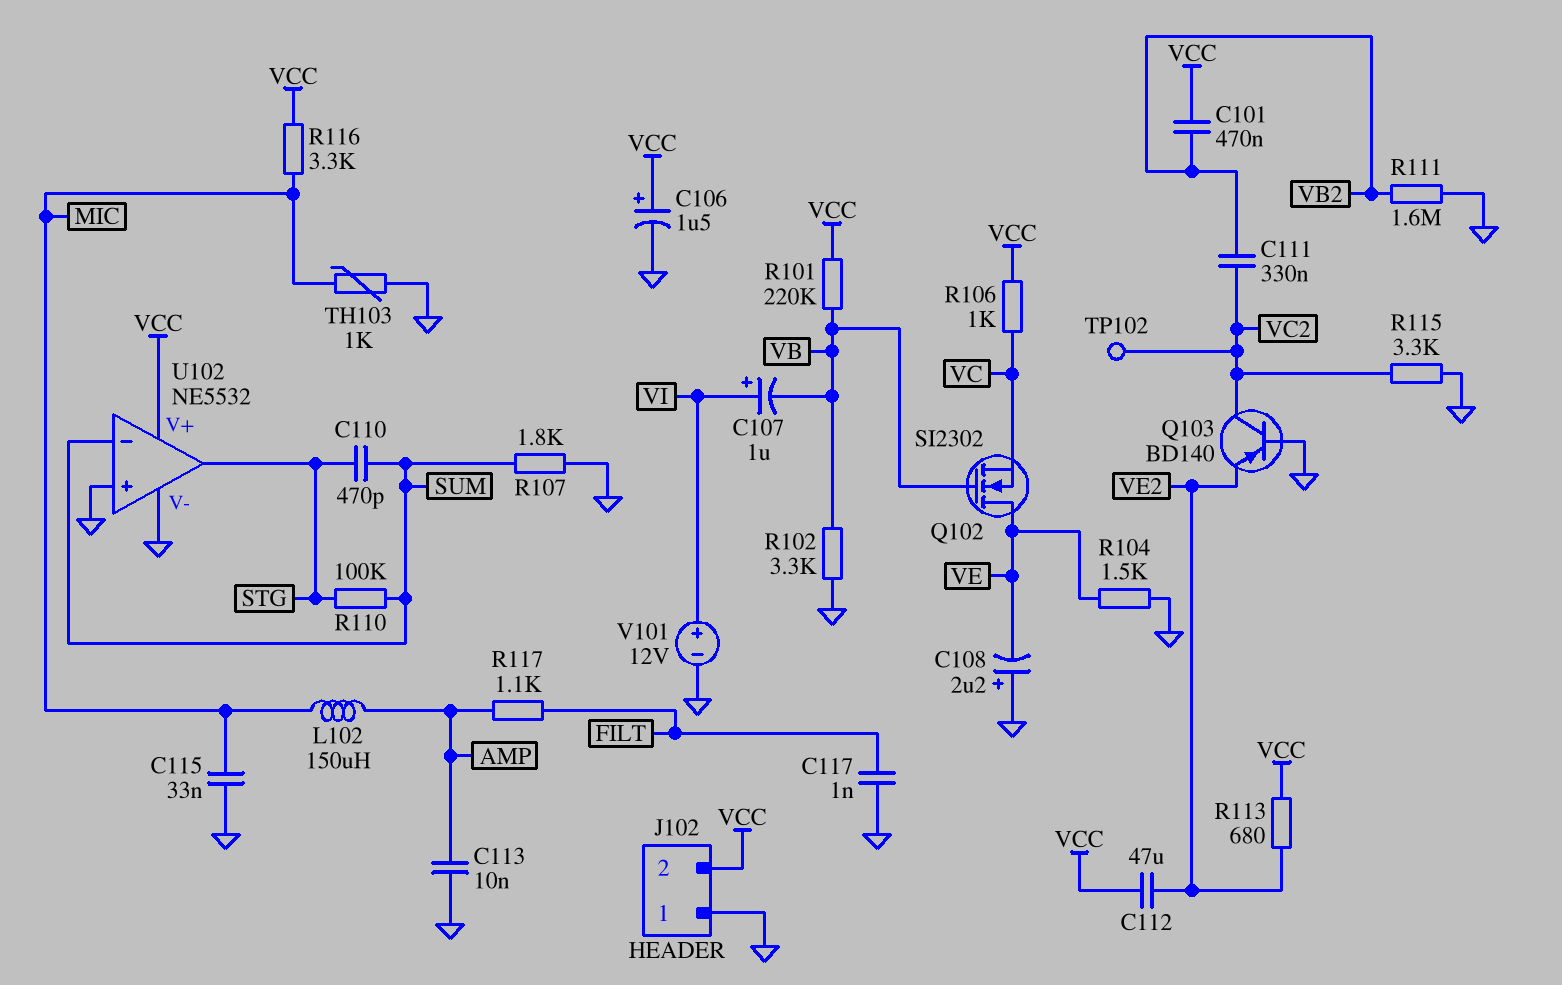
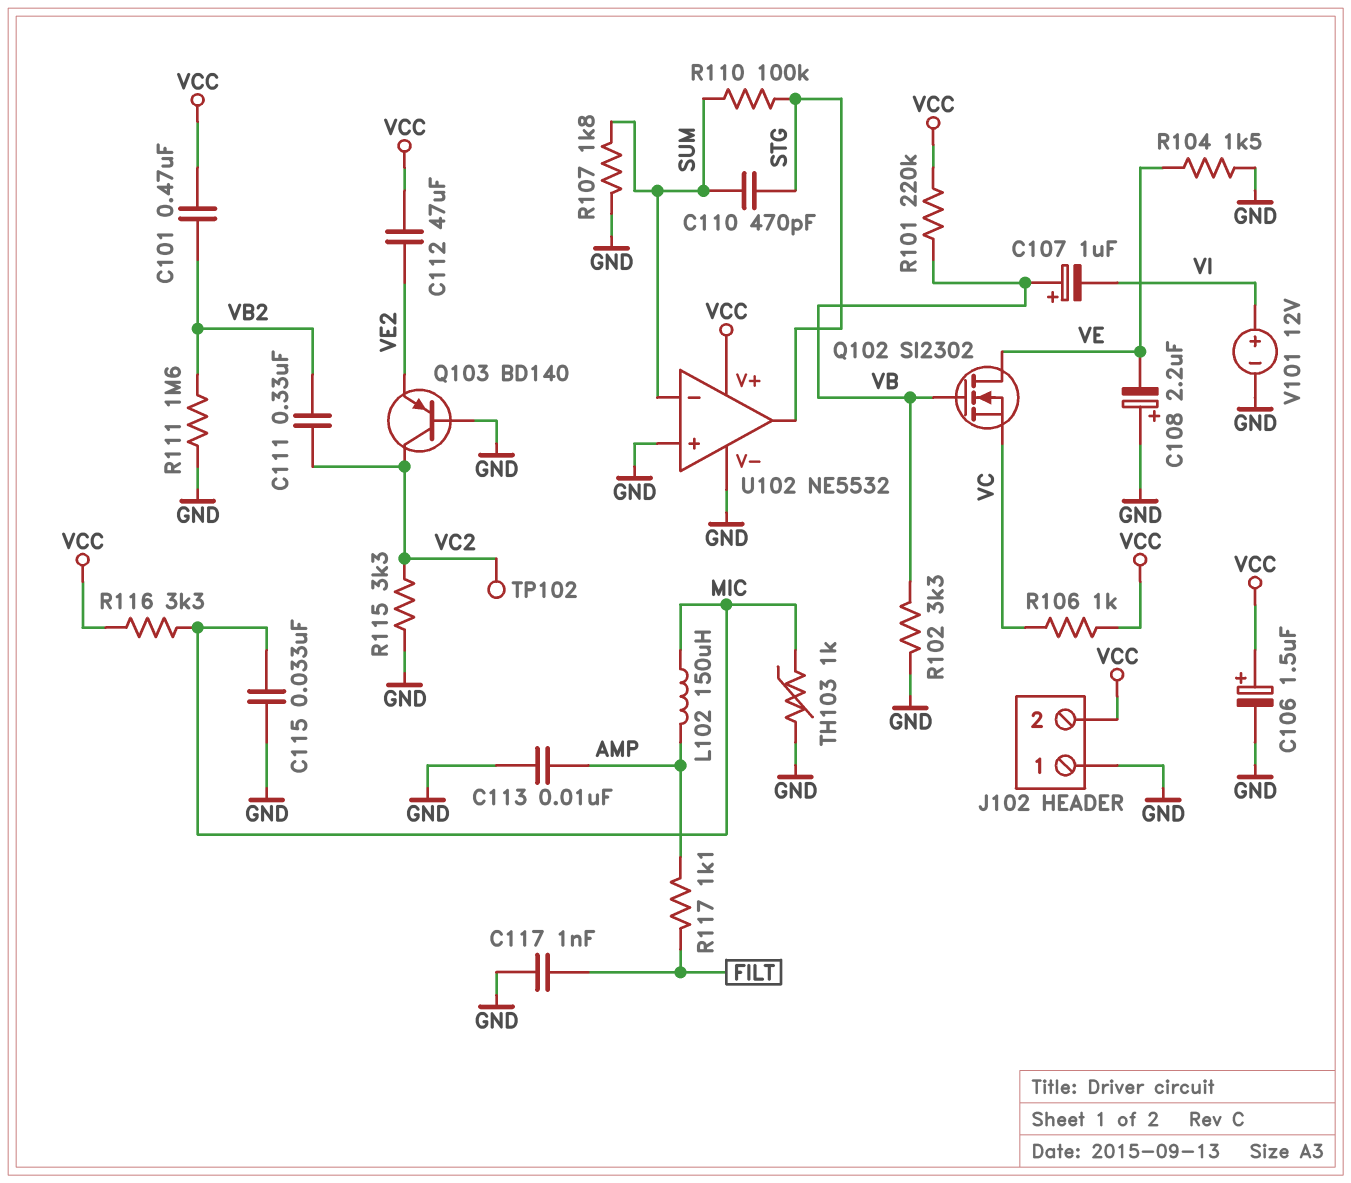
C107: 1uF (plus VI, minus VB) -> 1uF (plus VB, minus VI)
R113: 680 (VCC, VE2) -> none

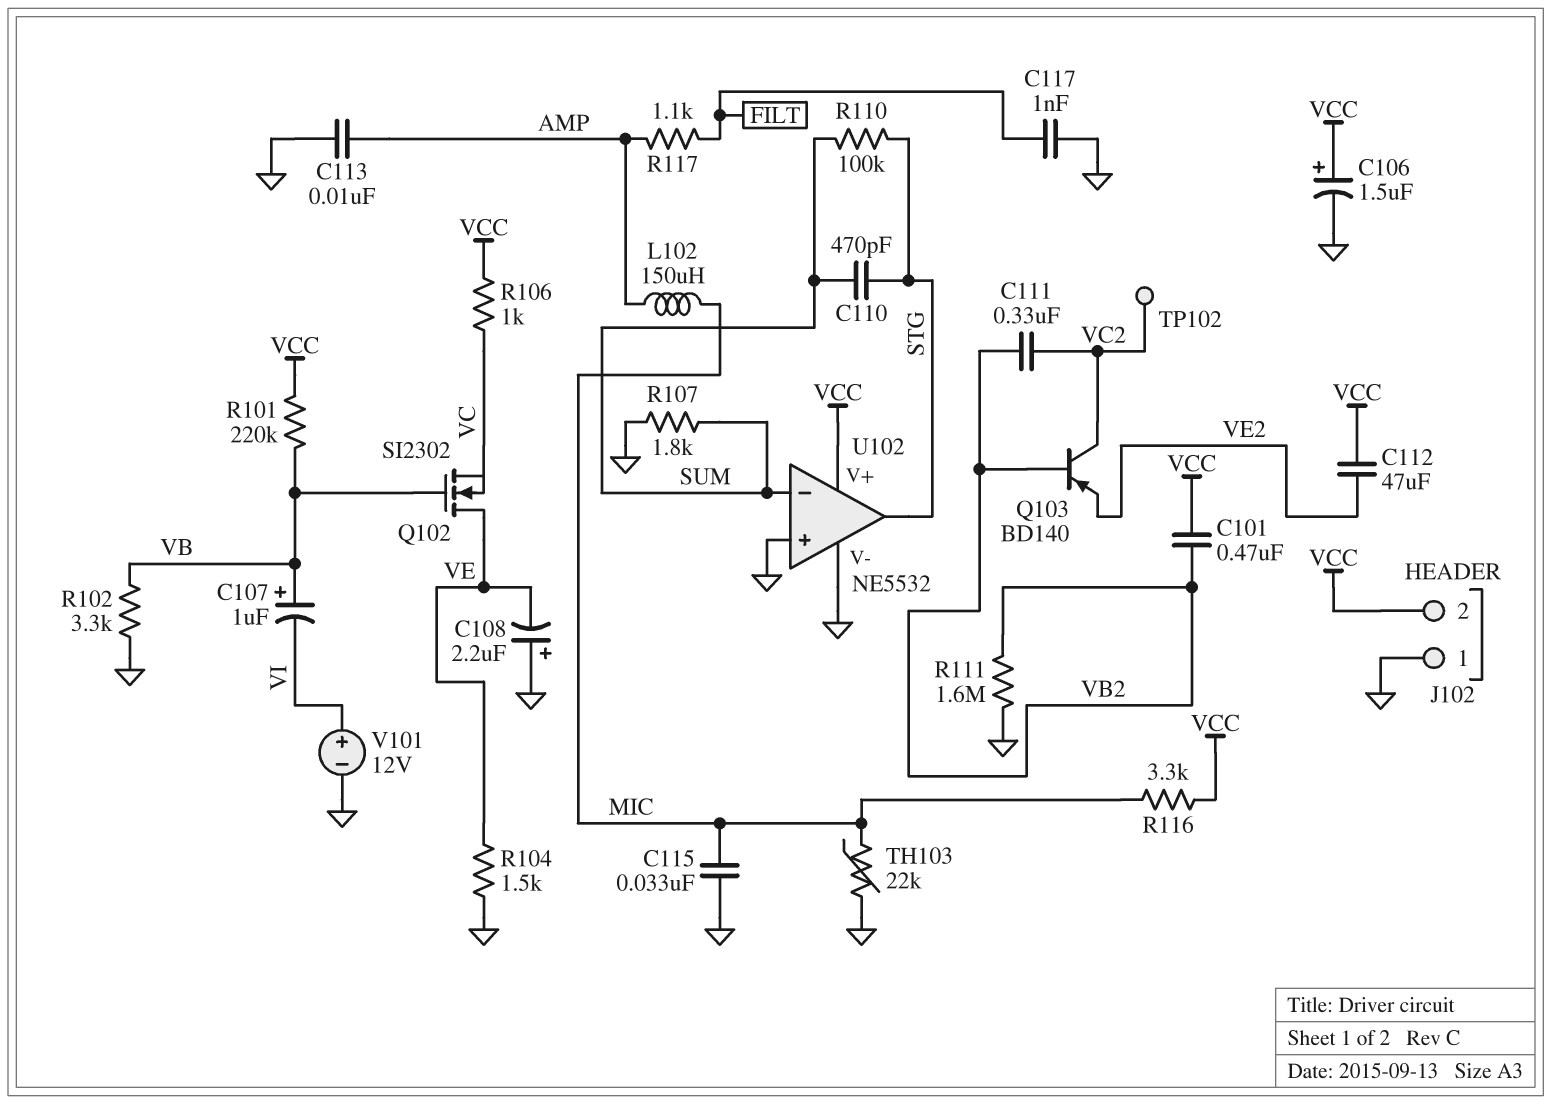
Q103: PNP BD140 (B GND, C VC2, E VE2) -> PNP BD140 (B VB2, C VC2, E VE2)
R115: 3.3k (GND, VC2) -> none
TH103: 1k (GND, MIC) -> 22k (GND, MIC)

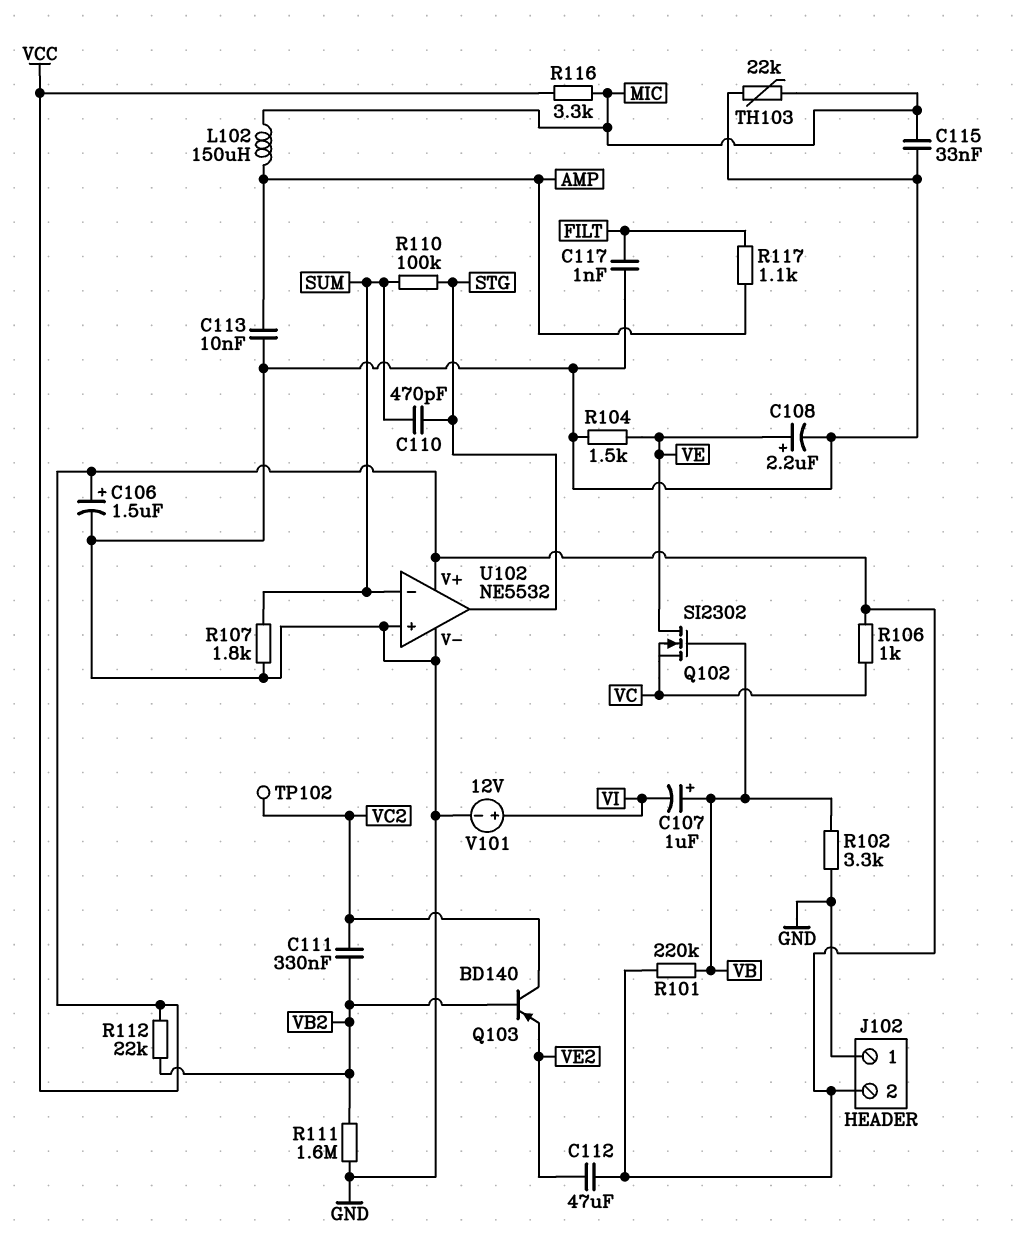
C101: 470nF (VB2, VCC) -> none
C108: 2.2uF (plus GND, minus VE) -> 2.2uF (plus VE, minus GND)
R112: none -> 22k (VB2, VCC)

